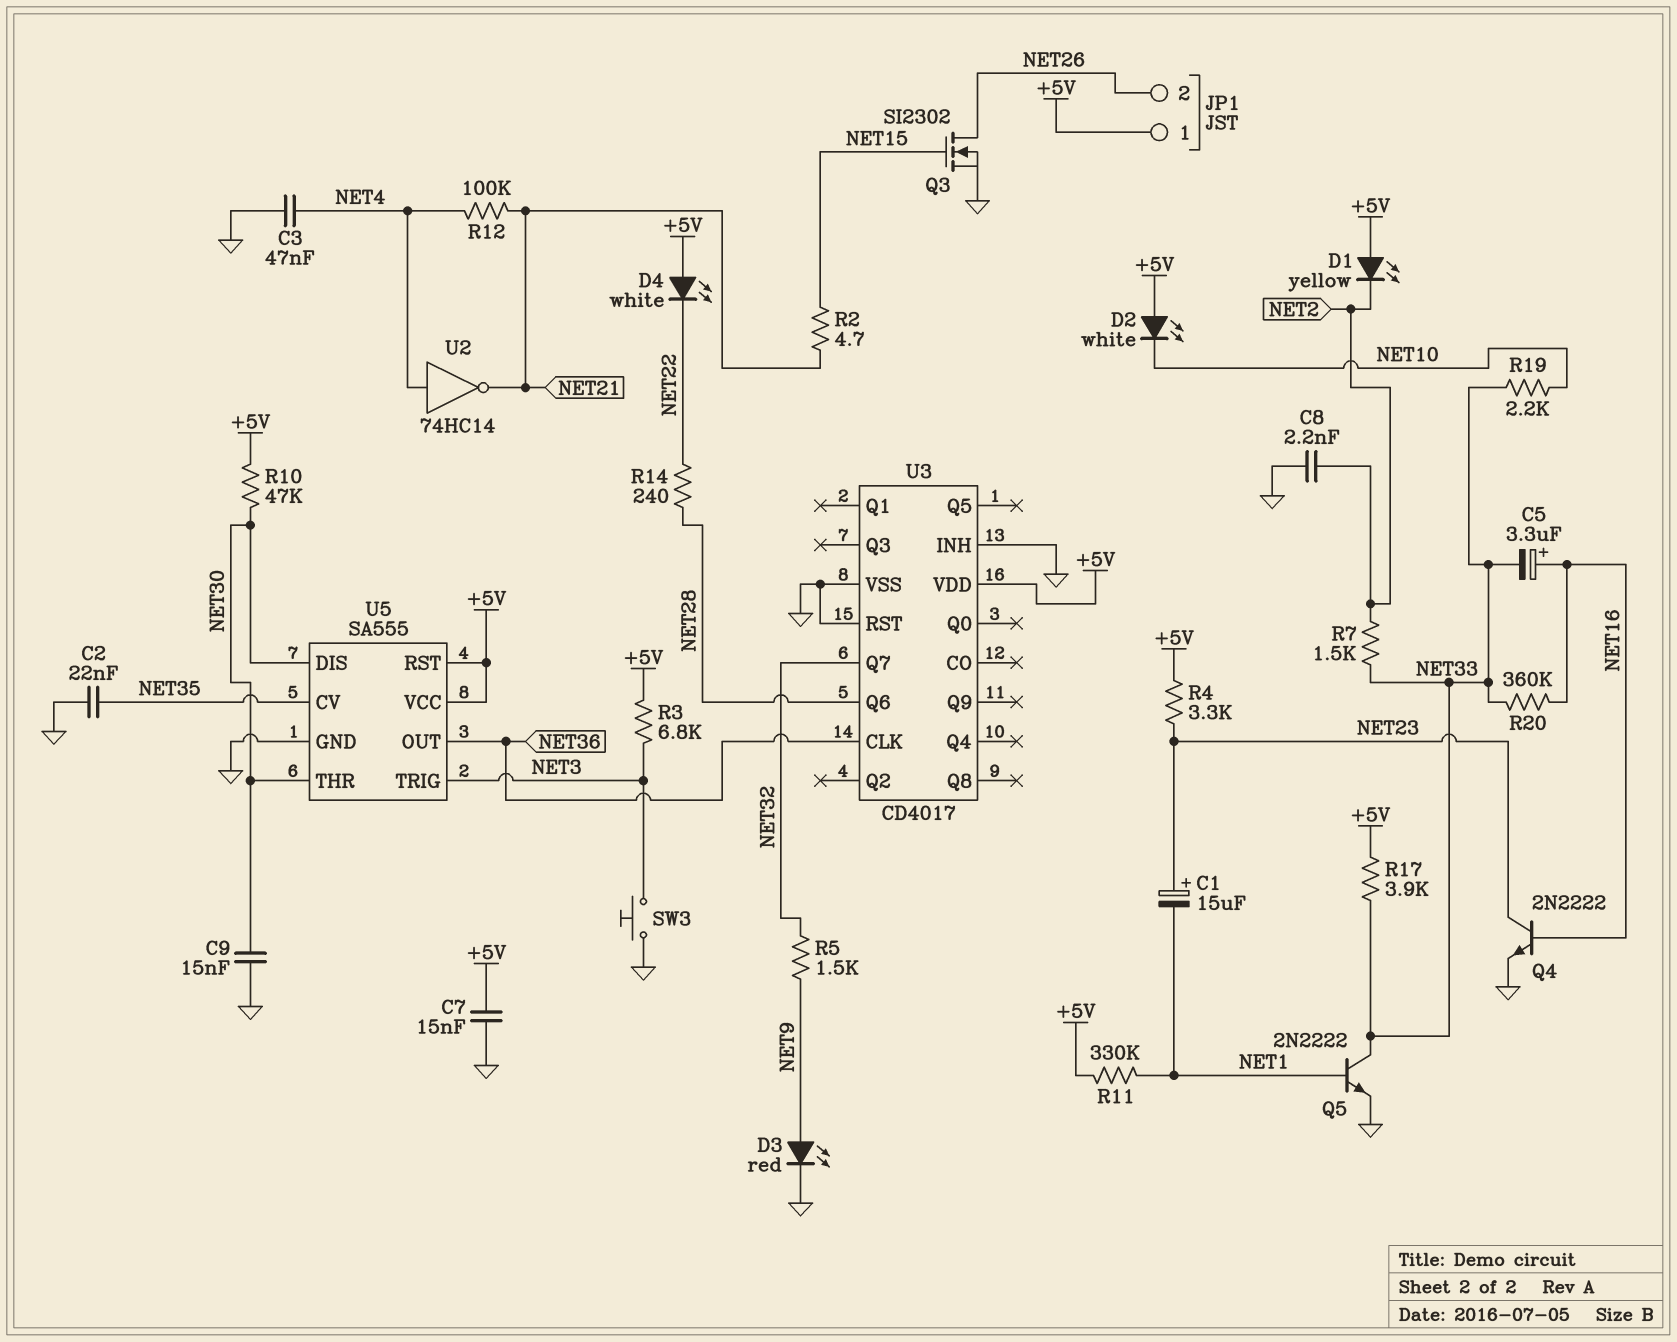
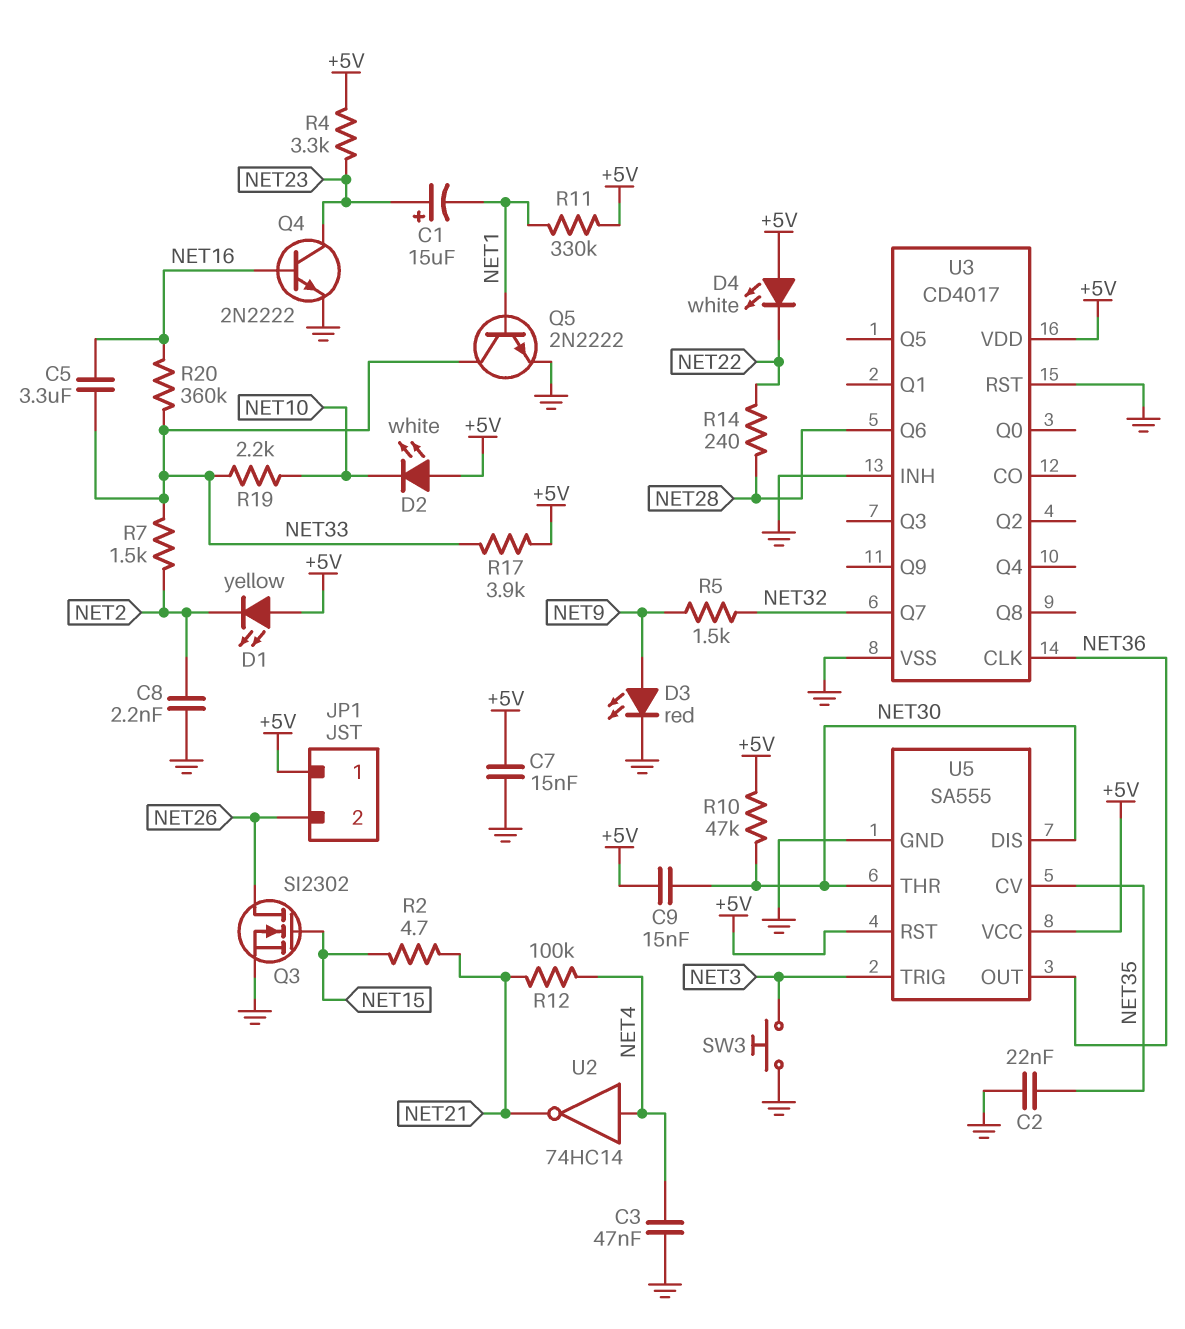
C5: 3.3uF (plus NET16, minus NET33) -> 3.3uF (NET16, NET33)
C9: 15nF (GND, NET30) -> 15nF (+5V, NET30)
R3: 6.8k (+5V, NET3) -> none

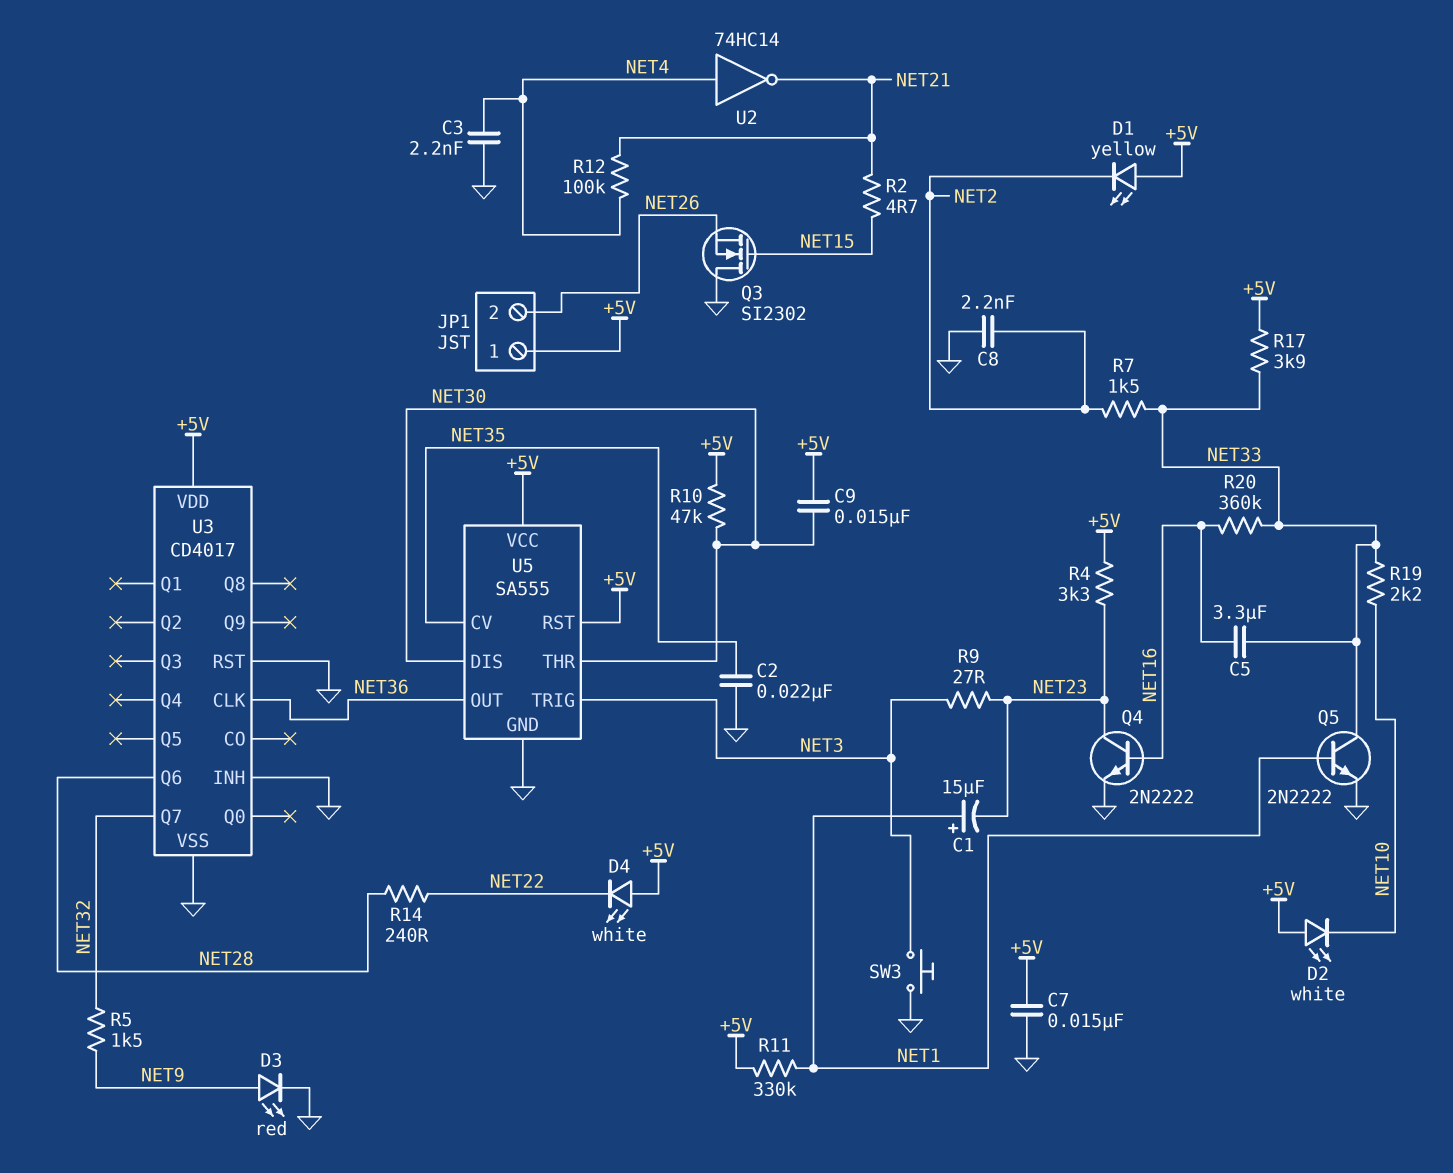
C1: 15uF (plus NET23, minus NET1) -> 15uF (plus NET1, minus NET23)
C3: 47nF (GND, NET4) -> 2.2nF (GND, NET4)
Q3: NMOS SI2302 (G NET15, D NET26, S GND) -> NMOS SI2302 (G NET15, D GND, S NET26)
R9: none -> 27 (NET3, NET23)

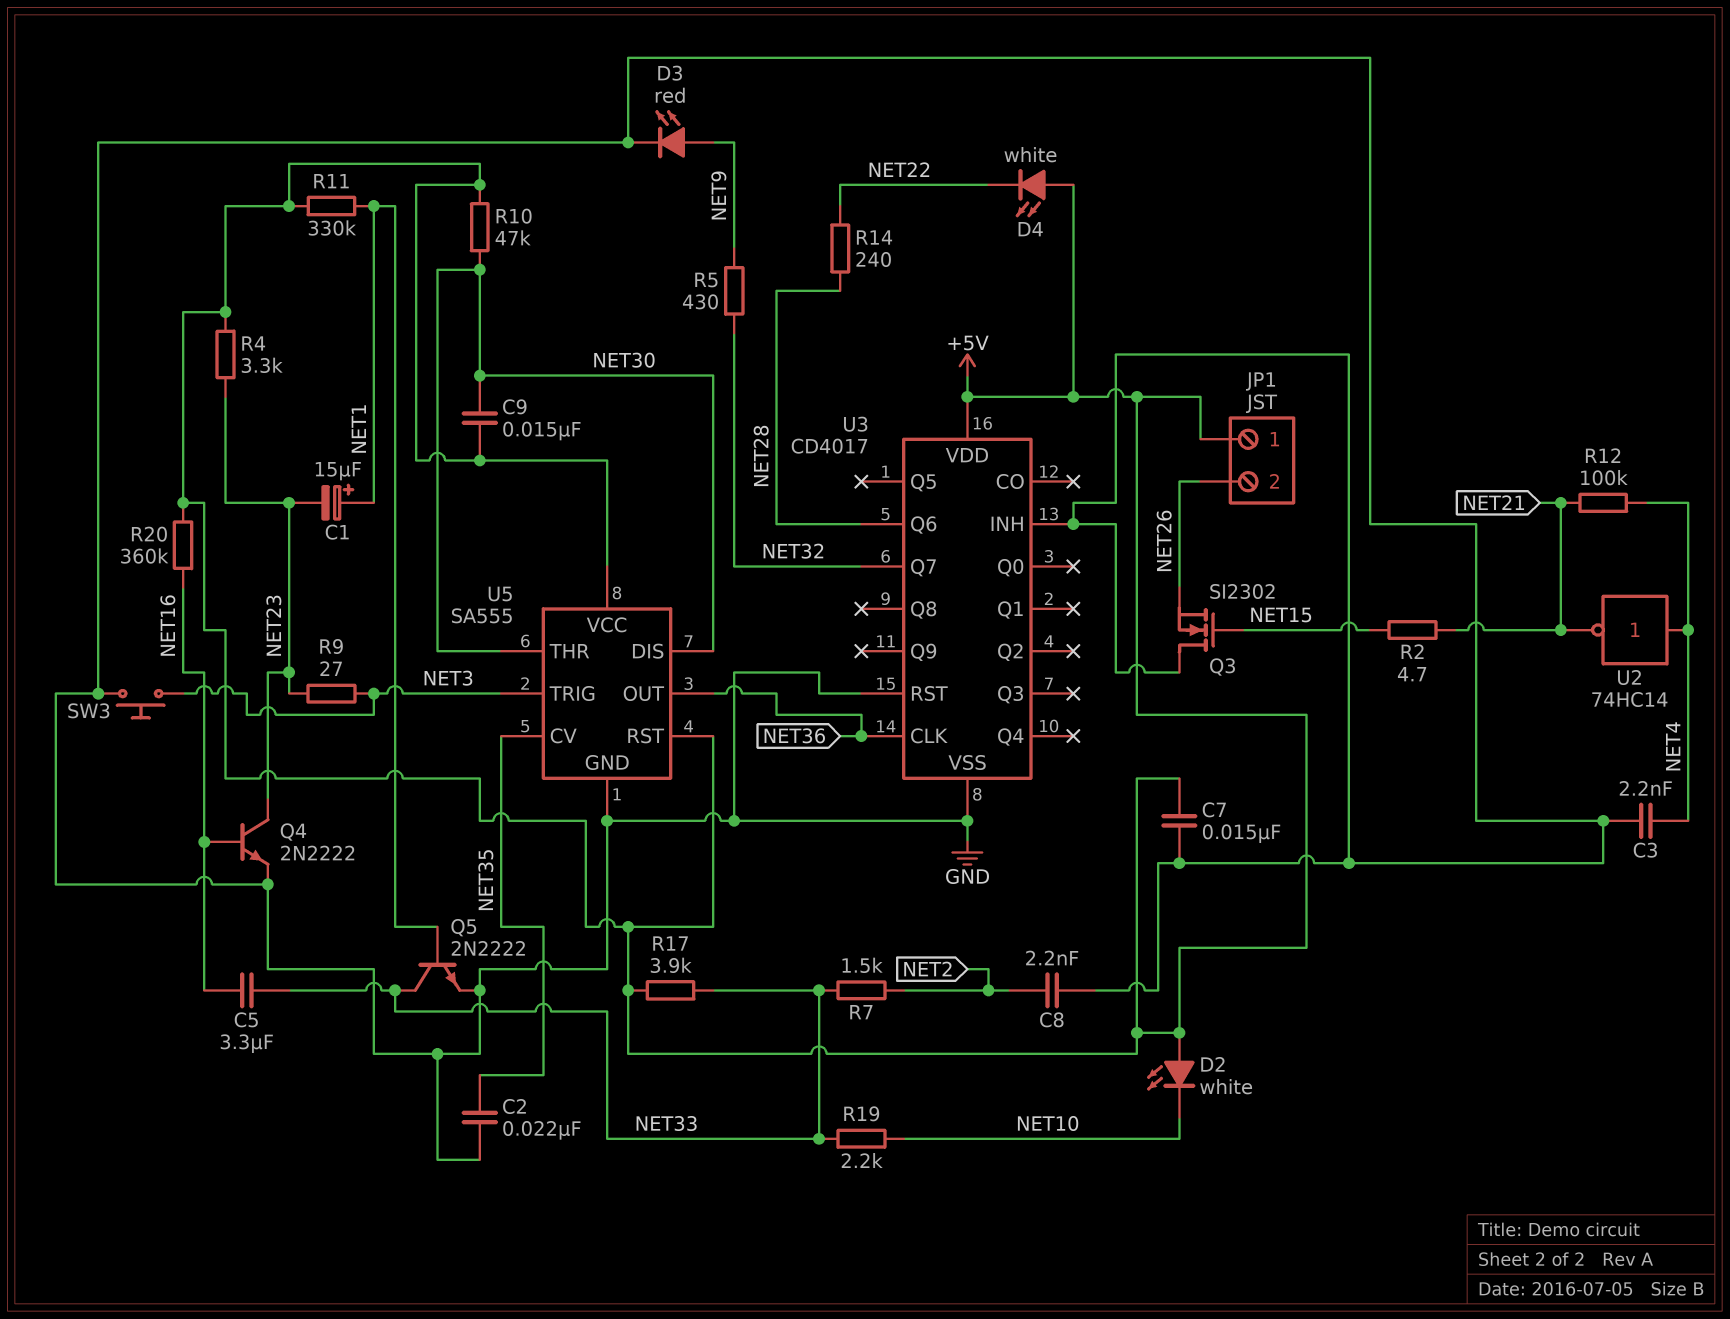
D1: LED yellow (A +5V, K NET2) -> none
R5: 1.5k (NET9, NET32) -> 430 (NET9, NET32)
R20: 360k (NET16, NET33) -> 360k (+5V, NET16)

